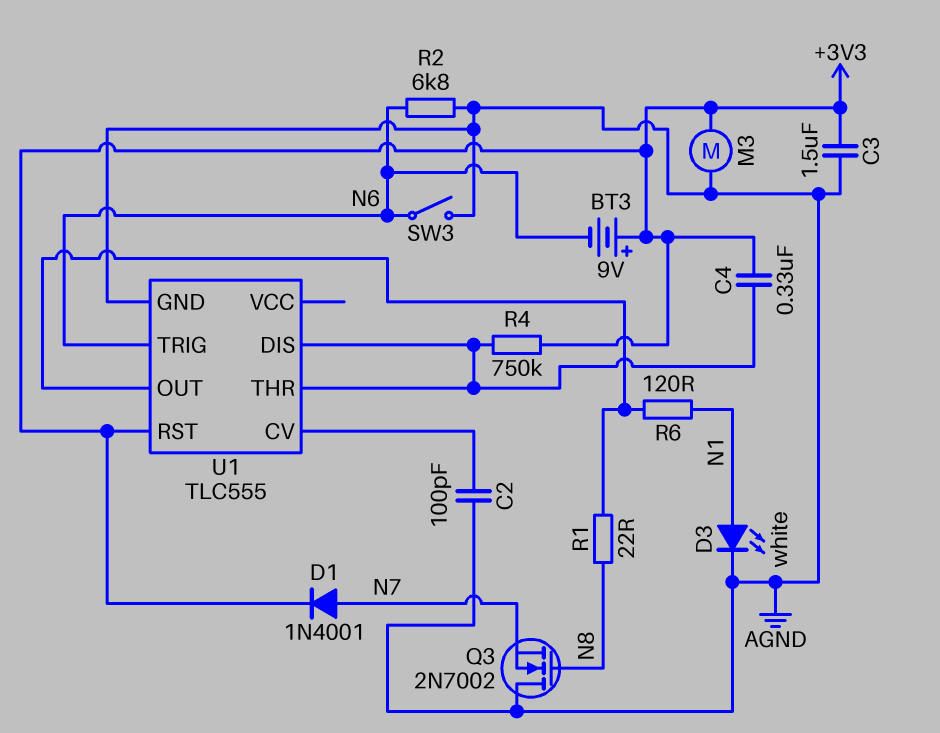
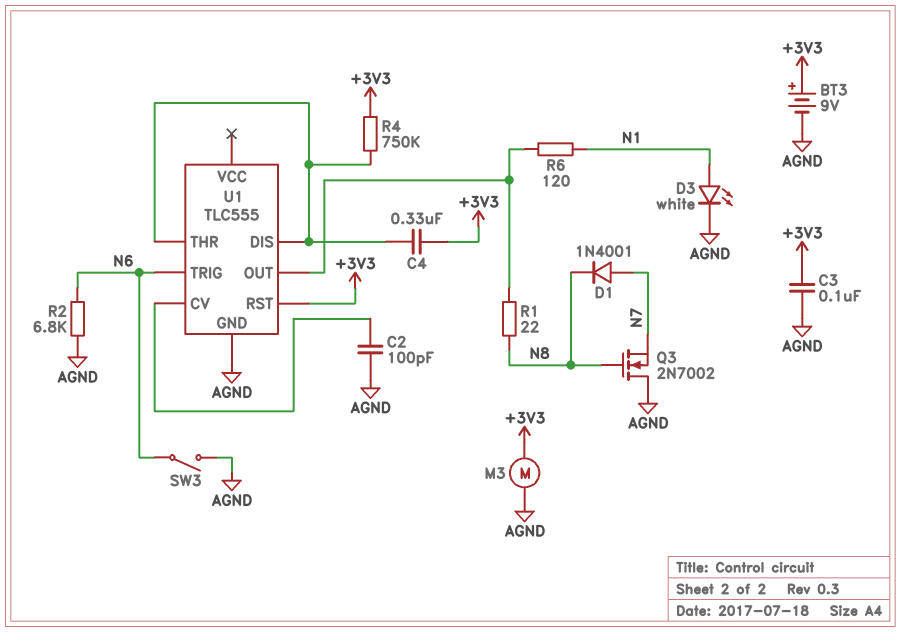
BT3: 9V (plus +3V3, minus N6) -> 9V (plus +3V3, minus AGND)
C3: 1.5uF (+3V3, AGND) -> 100nF (+3V3, AGND)
D1: diode 1N4001 (A N7, K +3V3) -> diode 1N4001 (A N7, K N8)

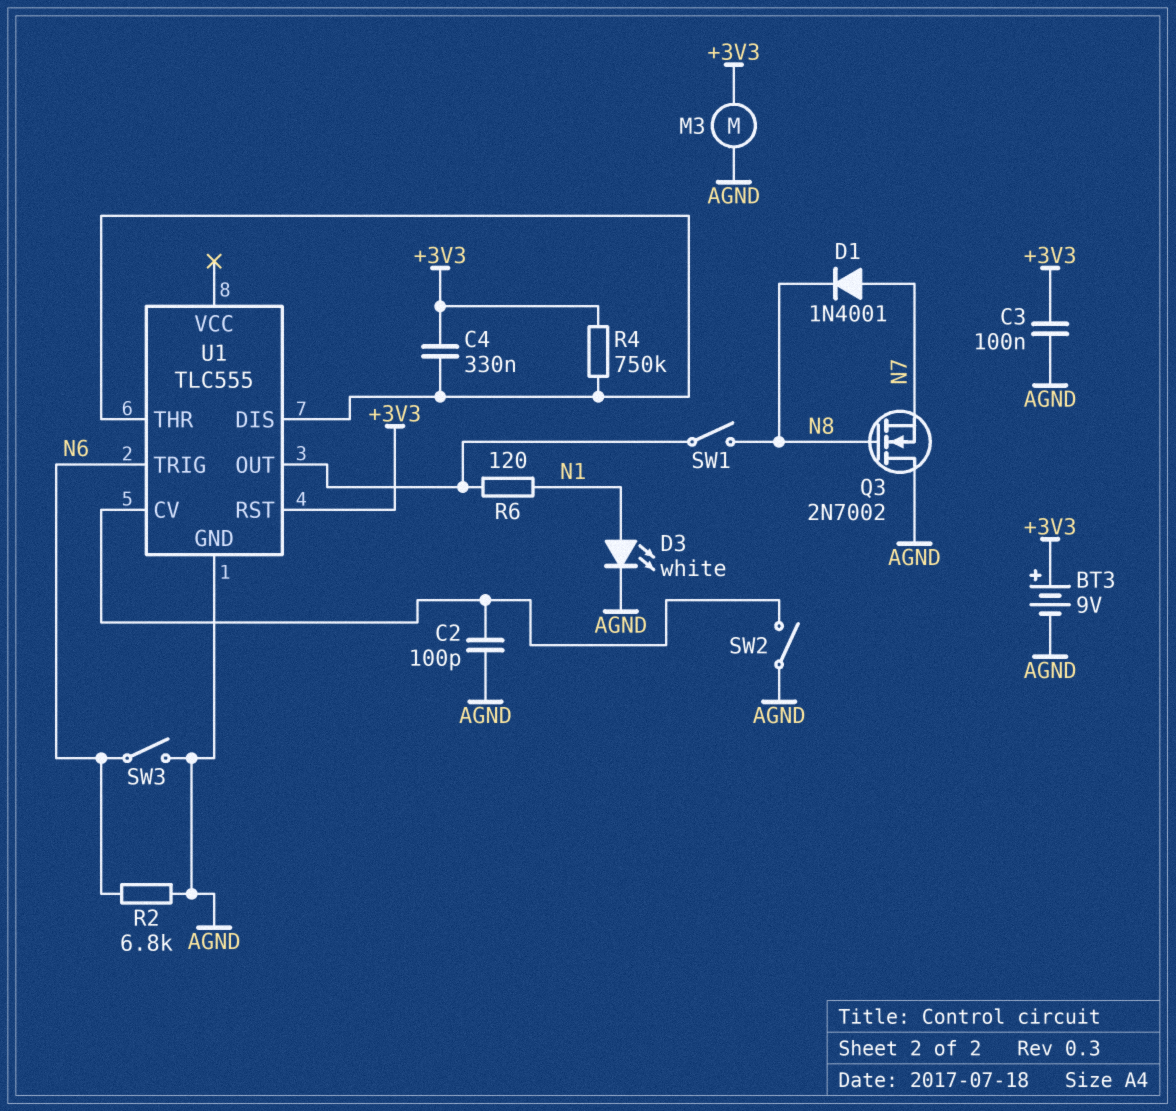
R1: 22 (N8, U1/OUT) -> none
SW1: none -> switch (N8, U1/OUT)
SW2: none -> switch (AGND, U1/CV)

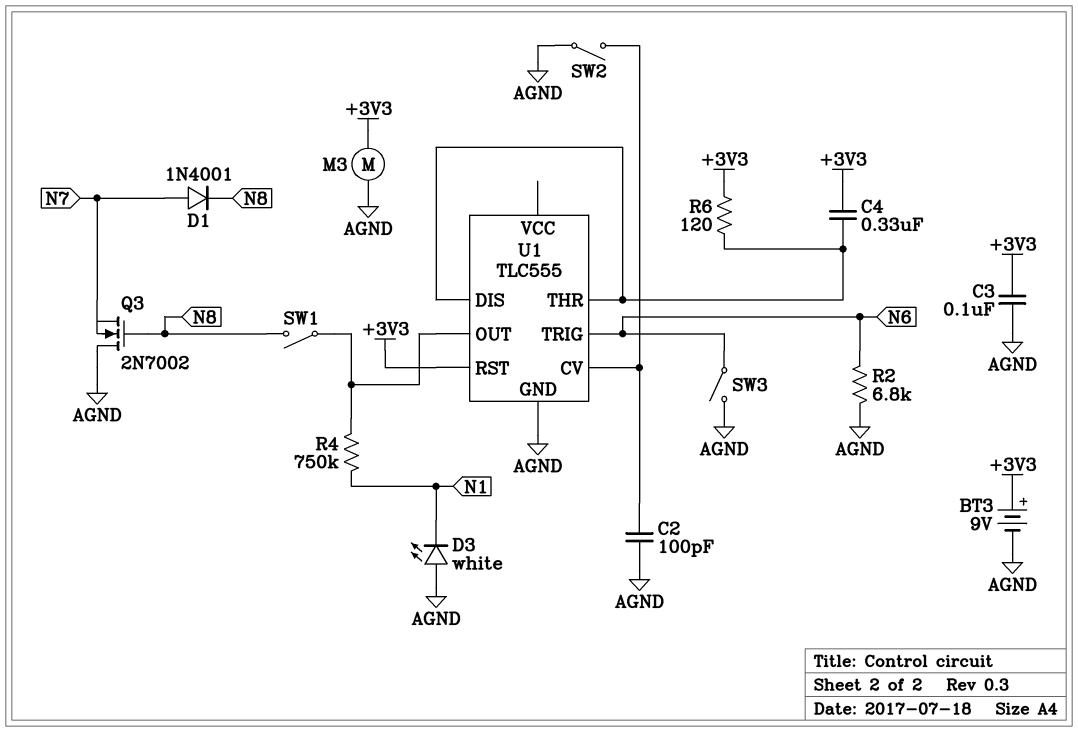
D3: LED white (A N1, K AGND) -> LED white (A AGND, K N1)
R4: 750k (+3V3, U1/DIS) -> 750k (N1, U1/OUT)
R6: 120 (N1, U1/OUT) -> 120 (+3V3, U1/DIS)

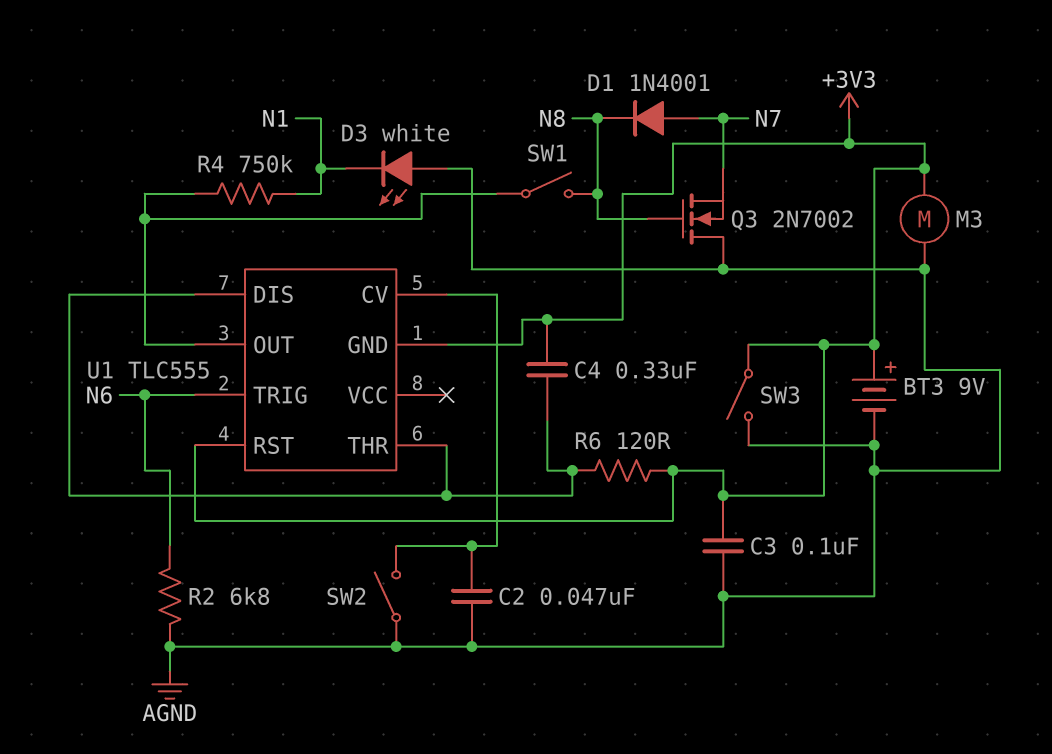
C2: 100pF (AGND, U1/CV) -> 47nF (AGND, U1/CV)
SW3: switch (AGND, N6) -> switch (+3V3, AGND)
U1 pin GND: AGND -> +3V3

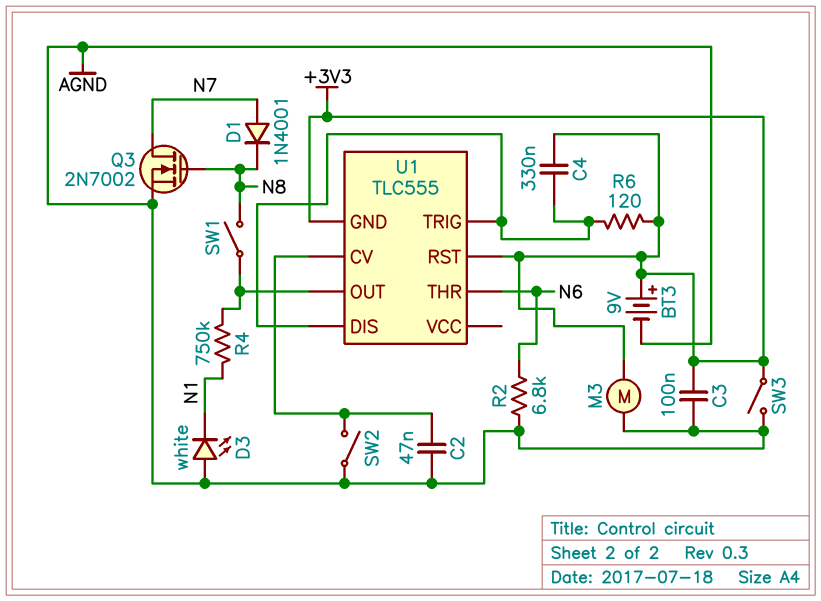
Q3: NMOS 2N7002 (G N8, D AGND, S N7) -> NMOS 2N7002 (G N8, D N7, S AGND)
U1 pin THR: U1/DIS -> N6
U1 pin TRIG: N6 -> U1/DIS

